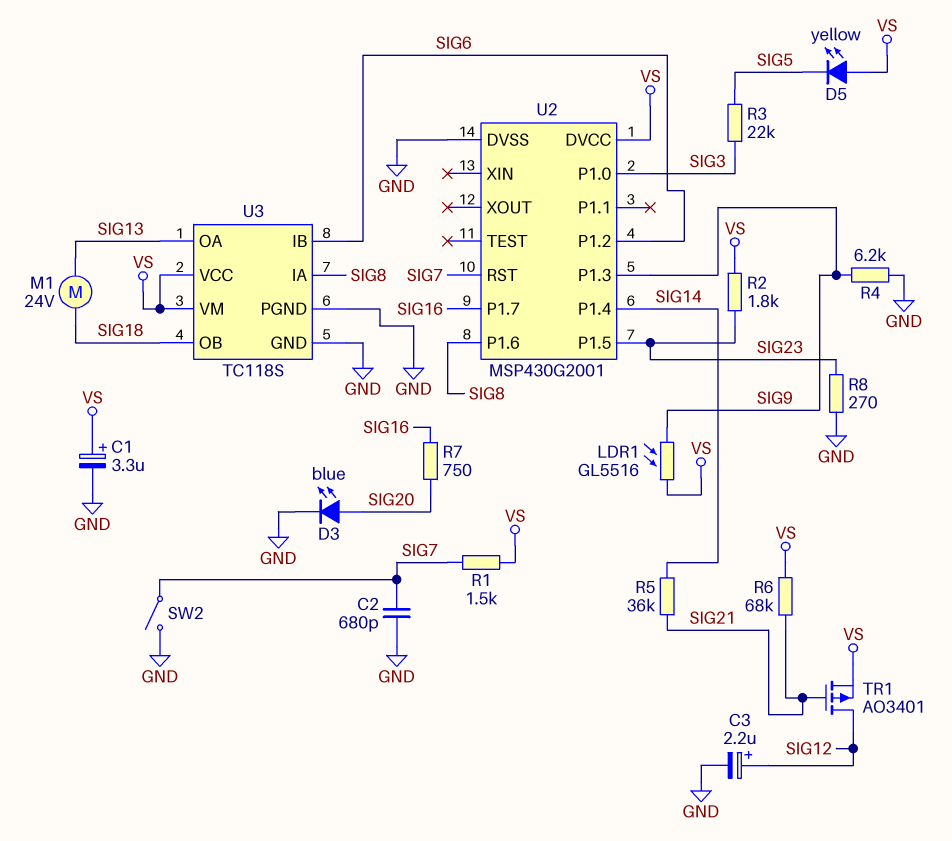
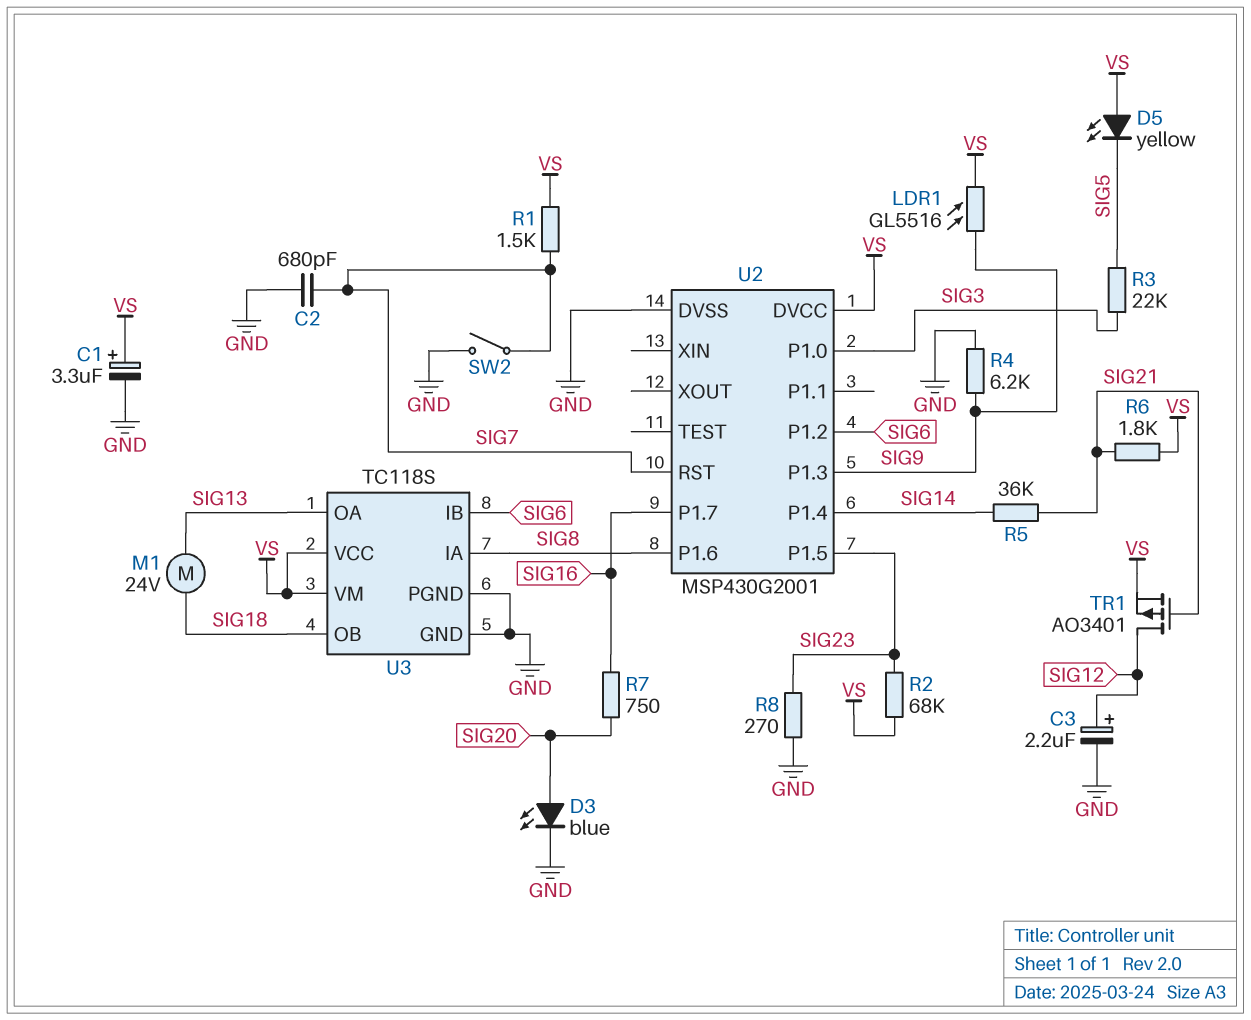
R2: 1.8k (SIG23, VS) -> 68k (SIG23, VS)
R6: 68k (SIG21, VS) -> 1.8k (SIG21, VS)

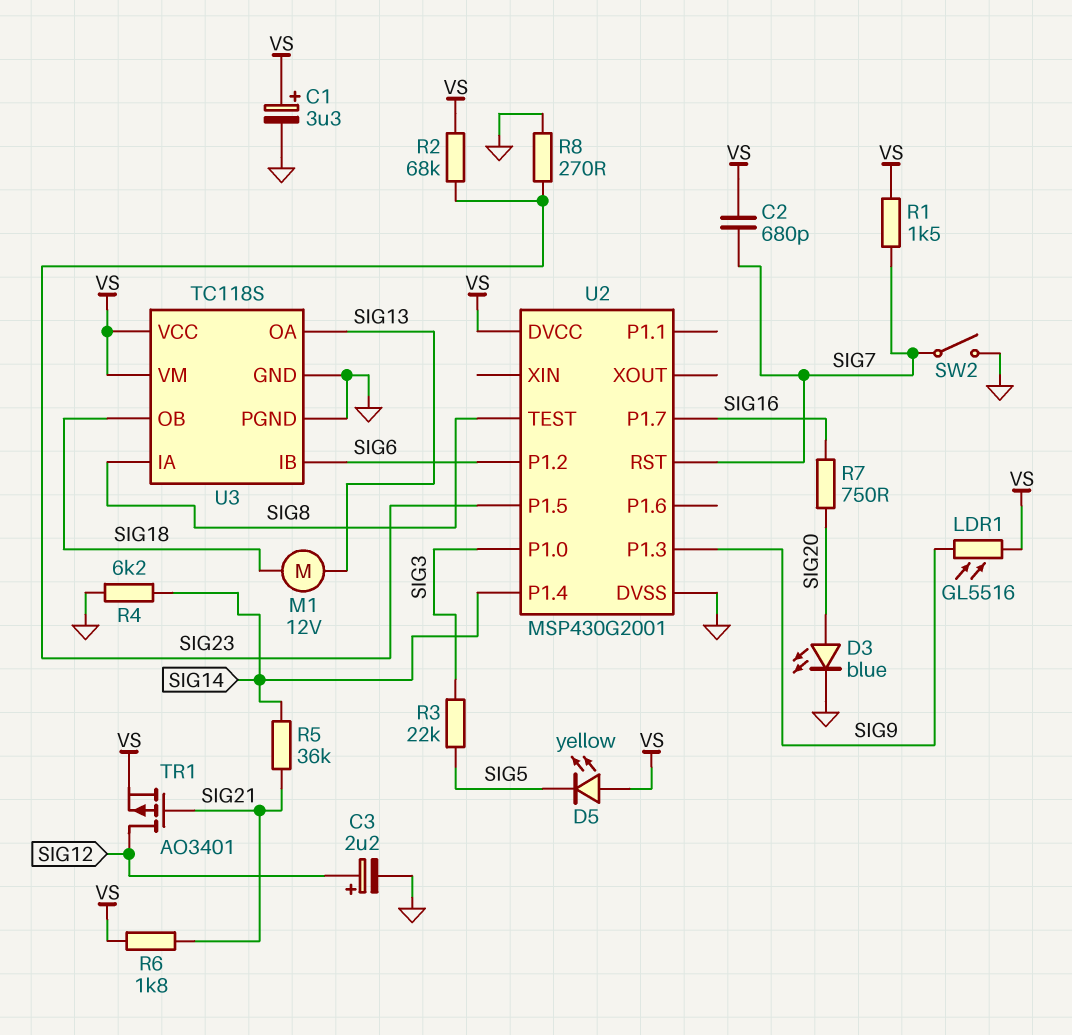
C2: 680pF (GND, SIG7) -> 680pF (SIG7, VS)
M1: motor 24V (SIG13, SIG18) -> motor 12V (SIG13, SIG18)
R4: 6.2k (GND, SIG9) -> 6.2k (GND, SIG14)
U2 pin P1.6: SIG8 -> none
U2 pin TEST: none -> SIG8

